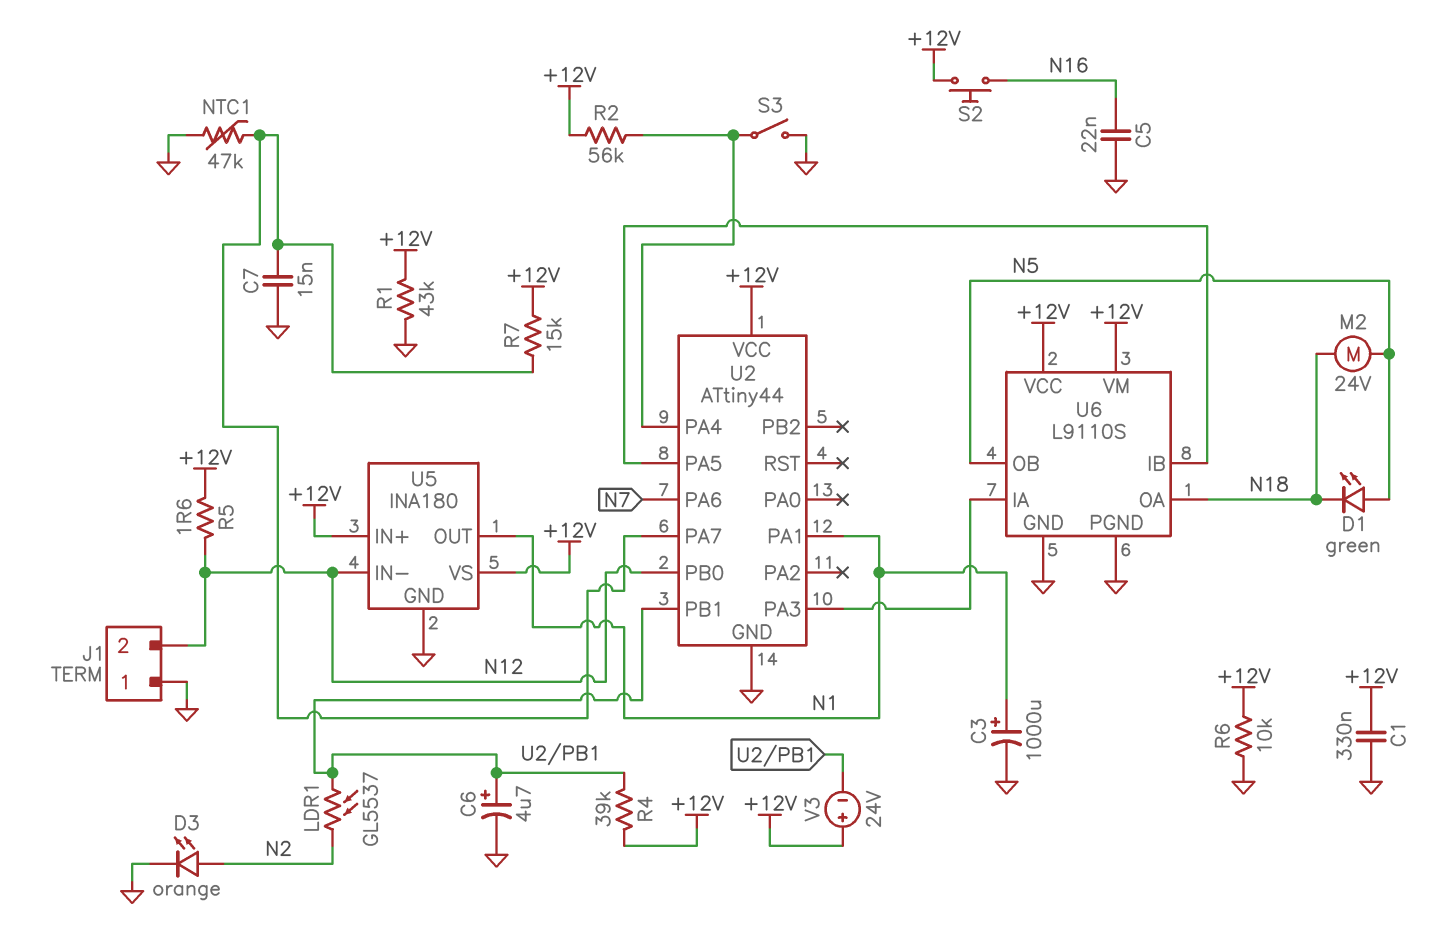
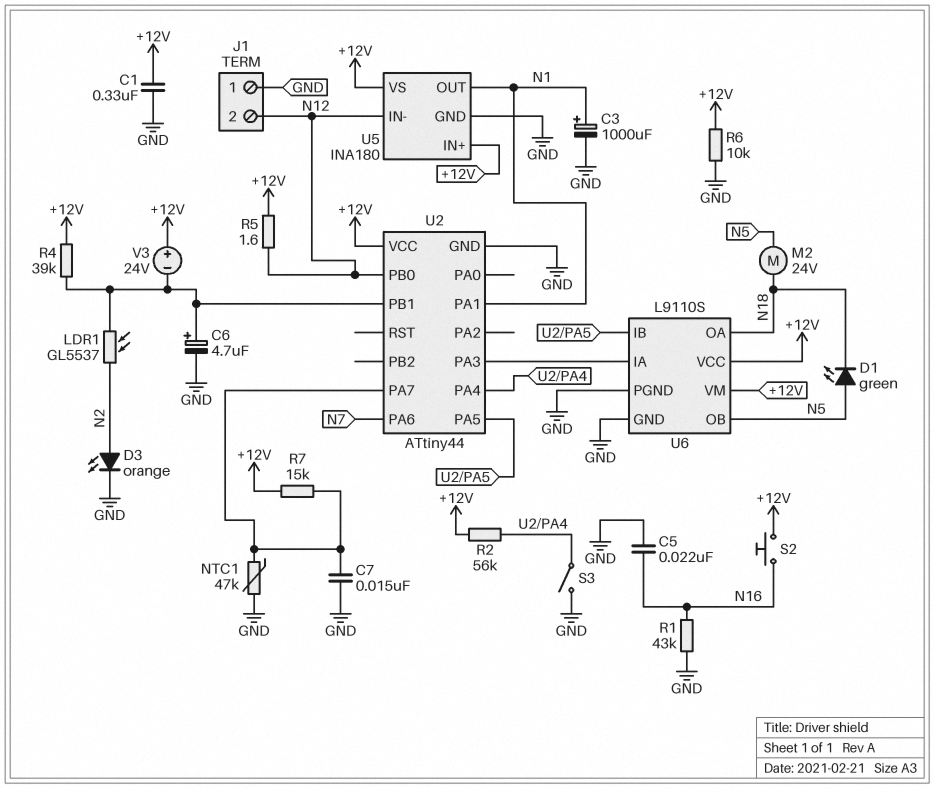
R1: 43k (+12V, GND) -> 43k (GND, N16)

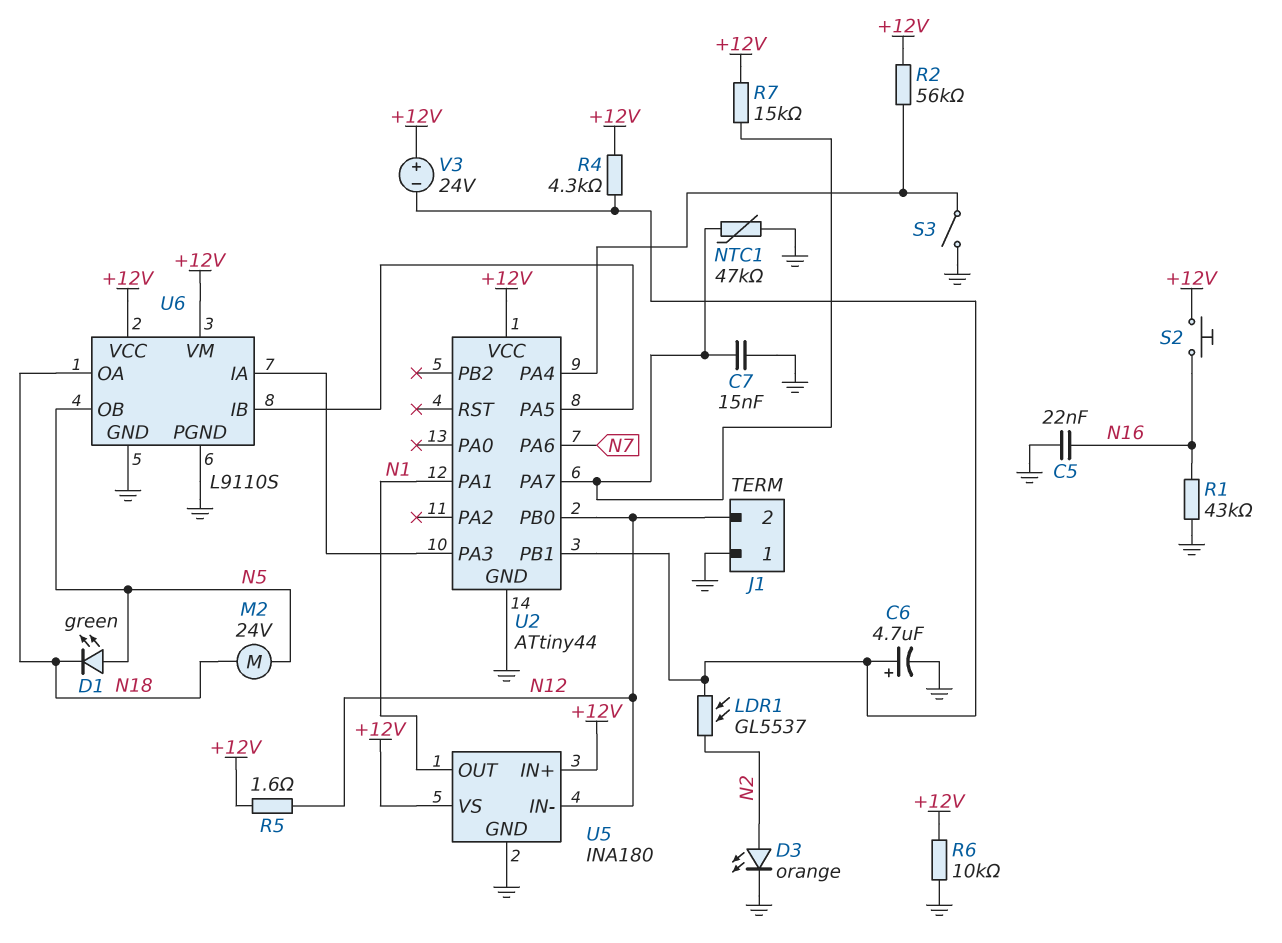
C1: 330nF (+12V, GND) -> none
C3: 1000uF (plus N1, minus GND) -> none
R4: 39k (+12V, U2/PB1) -> 4.3k (+12V, U2/PB1)

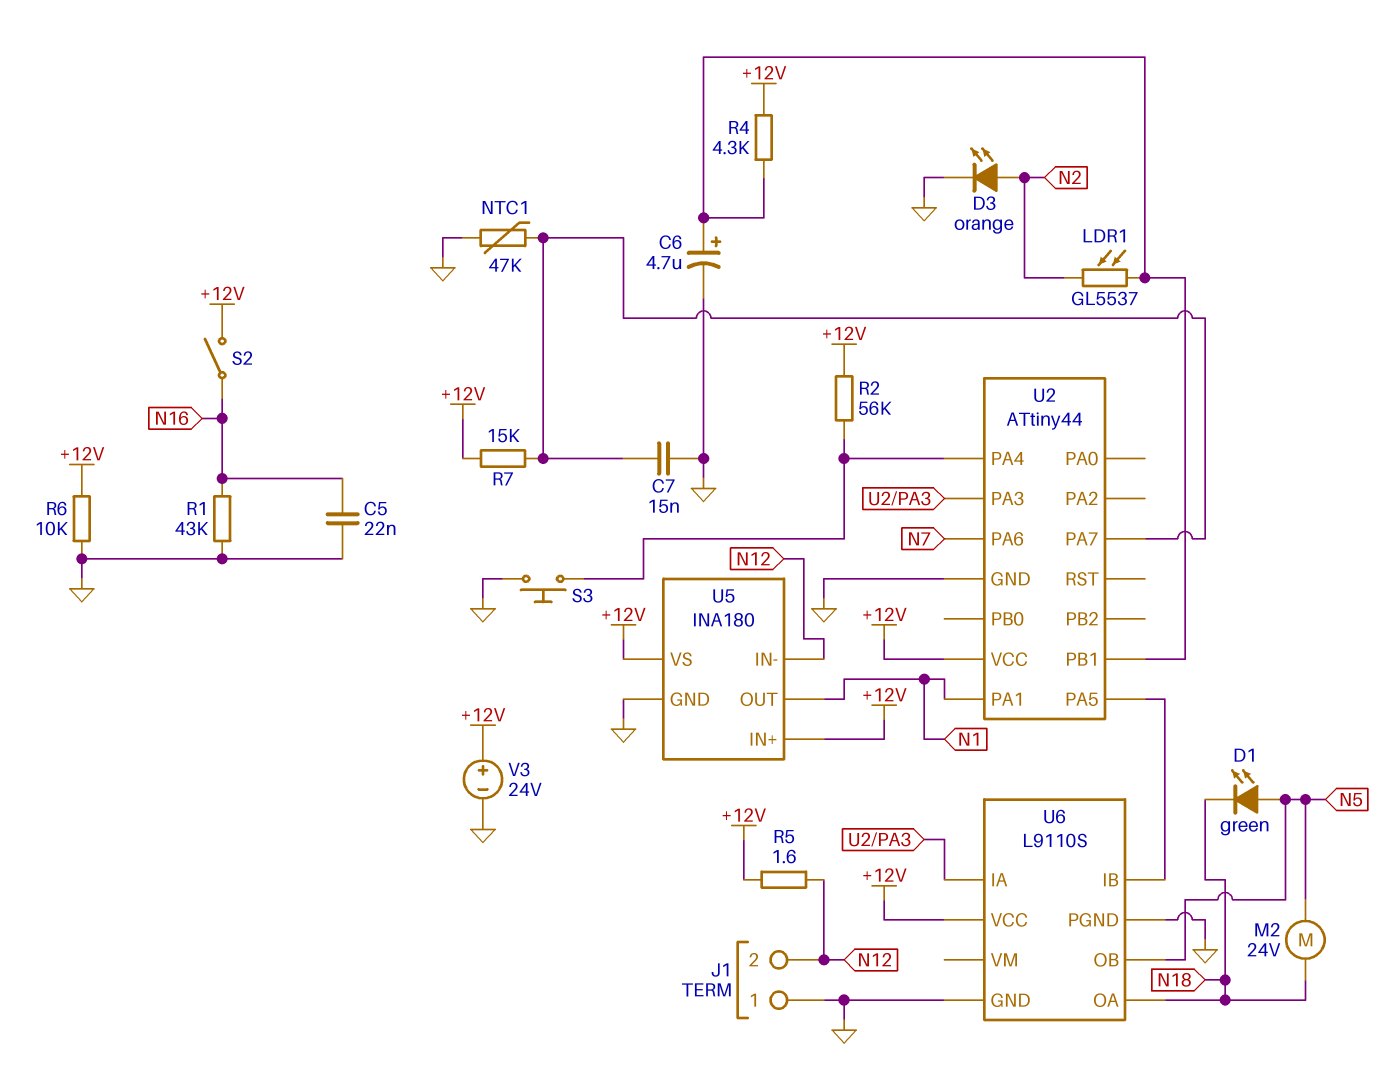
S2: button (+12V, N16) -> switch (+12V, N16)
S3: switch (GND, U2/PA4) -> button (GND, U2/PA4)
U2 pin PB0: N12 -> none
U6 pin VM: +12V -> none
V3: 24V (plus +12V, minus U2/PB1) -> 24V (plus +12V, minus GND)

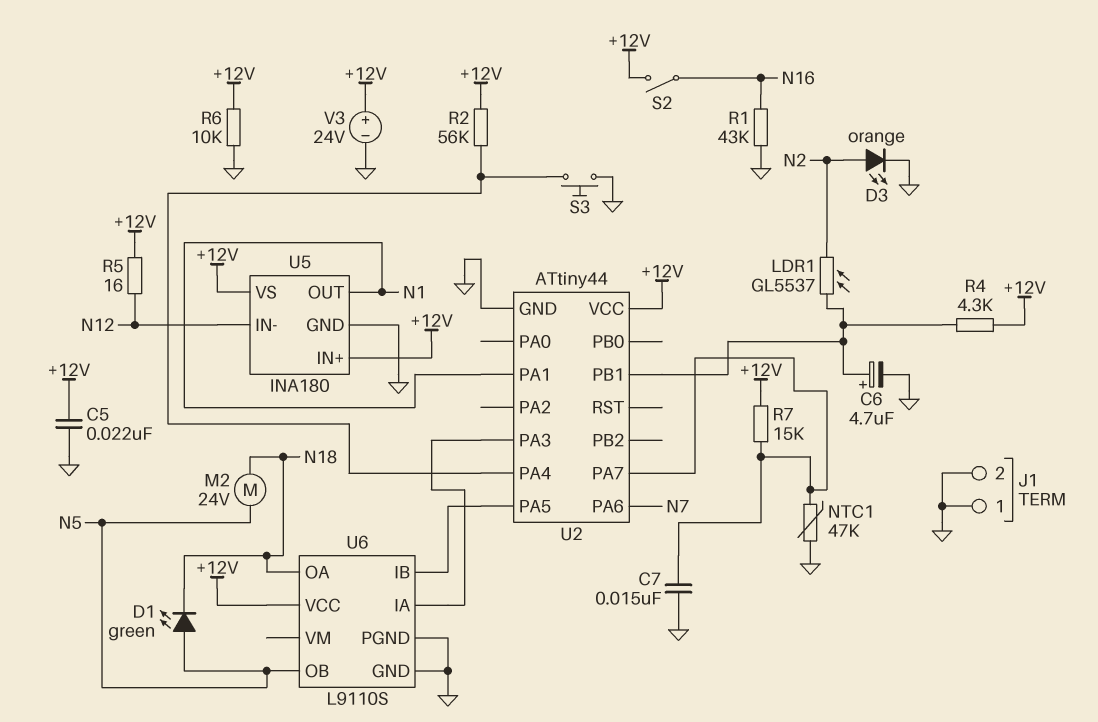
C5: 22nF (GND, N16) -> 22nF (+12V, GND)
J1 pin 2: N12 -> GND
R5: 1.6 (+12V, N12) -> 16 (+12V, N12)

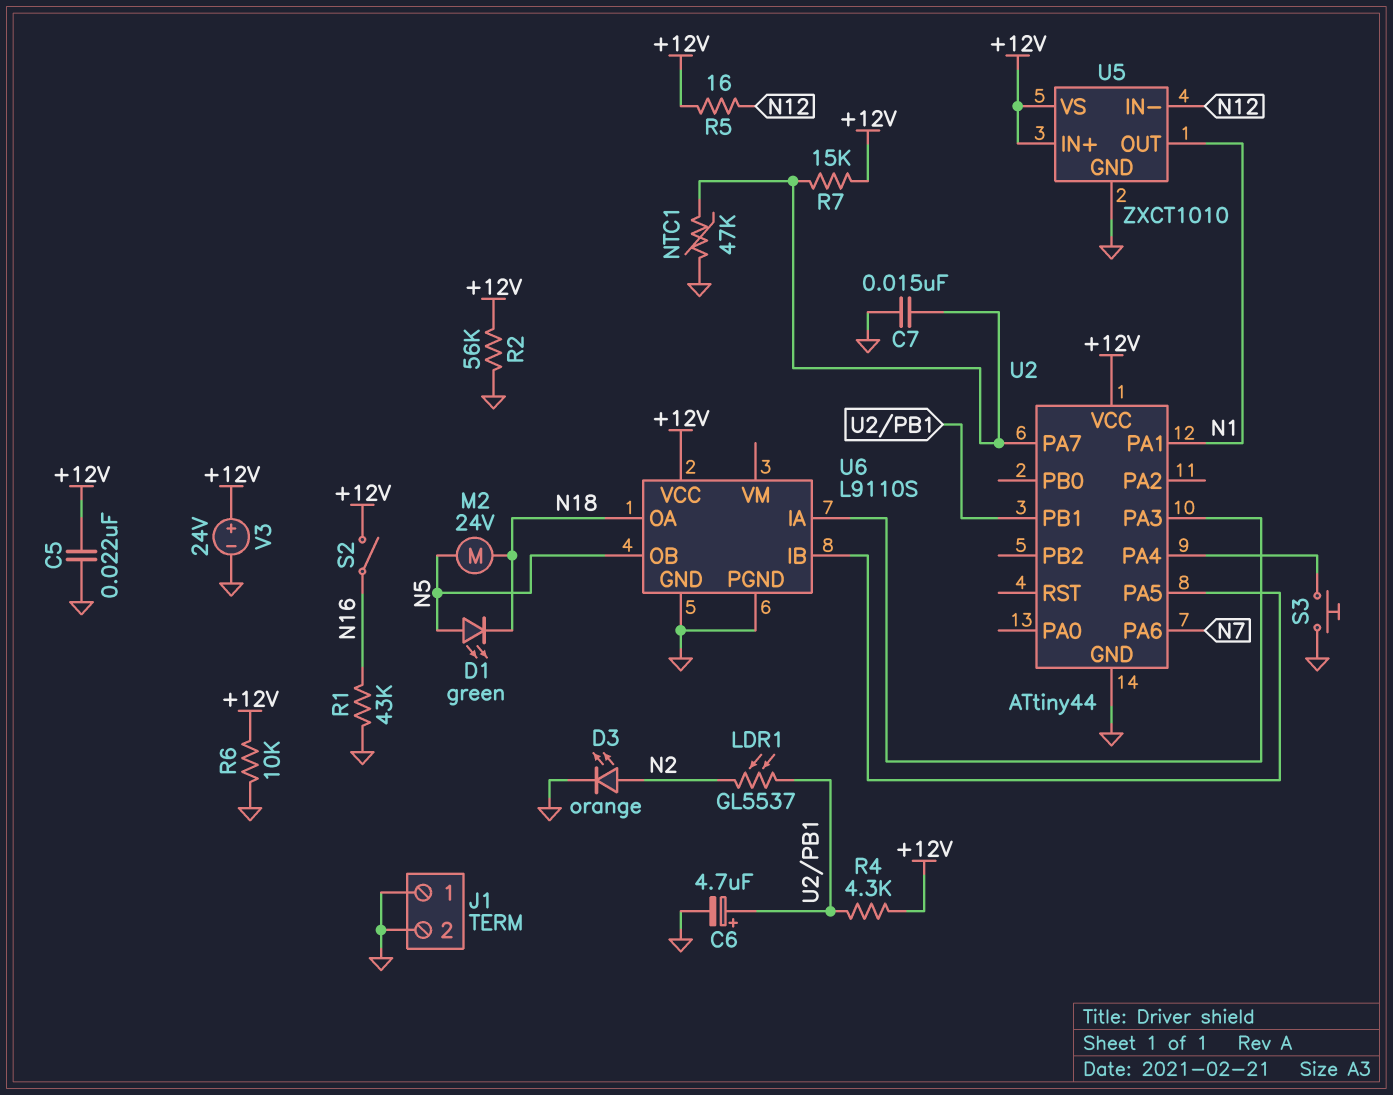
R2: 56k (+12V, U2/PA4) -> 56k (+12V, GND)
U5: INA180 -> ZXCT1010

